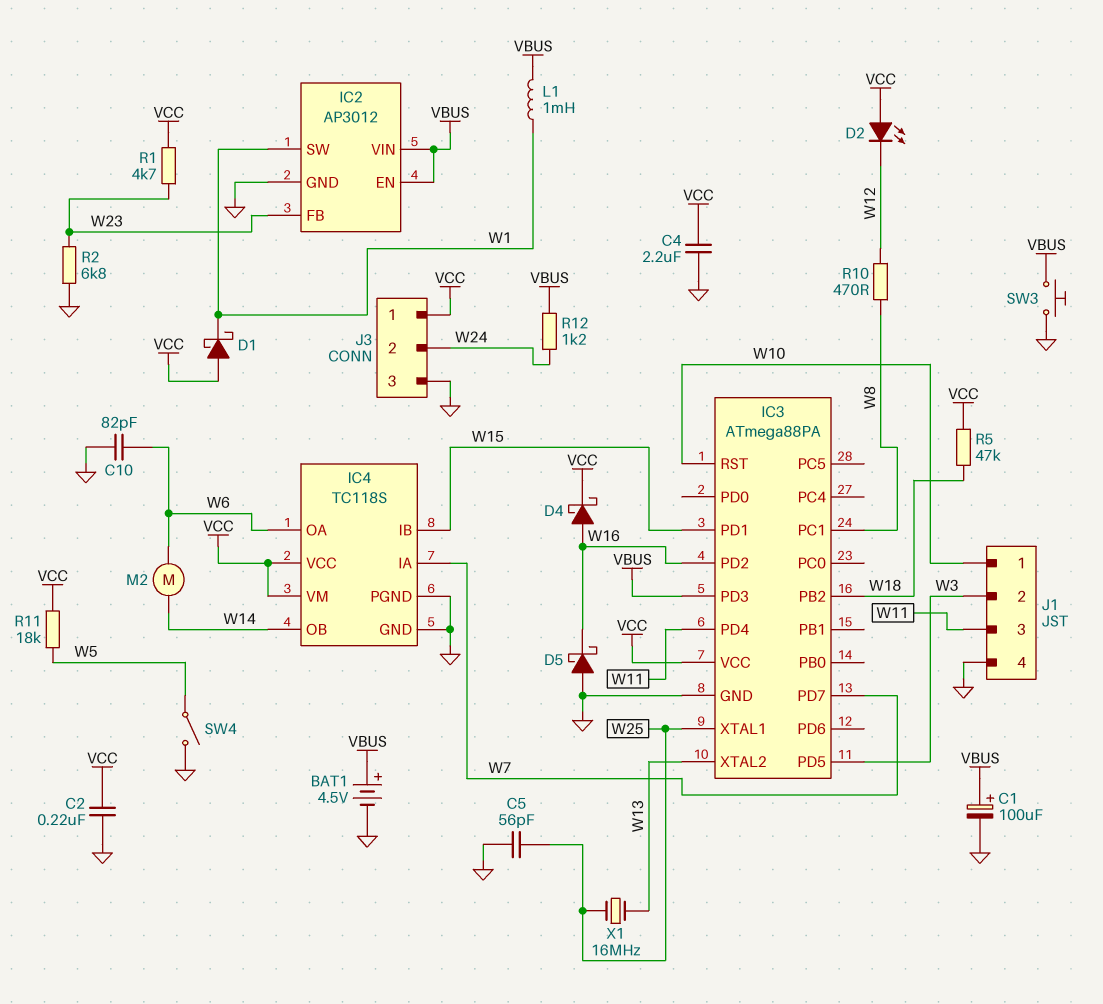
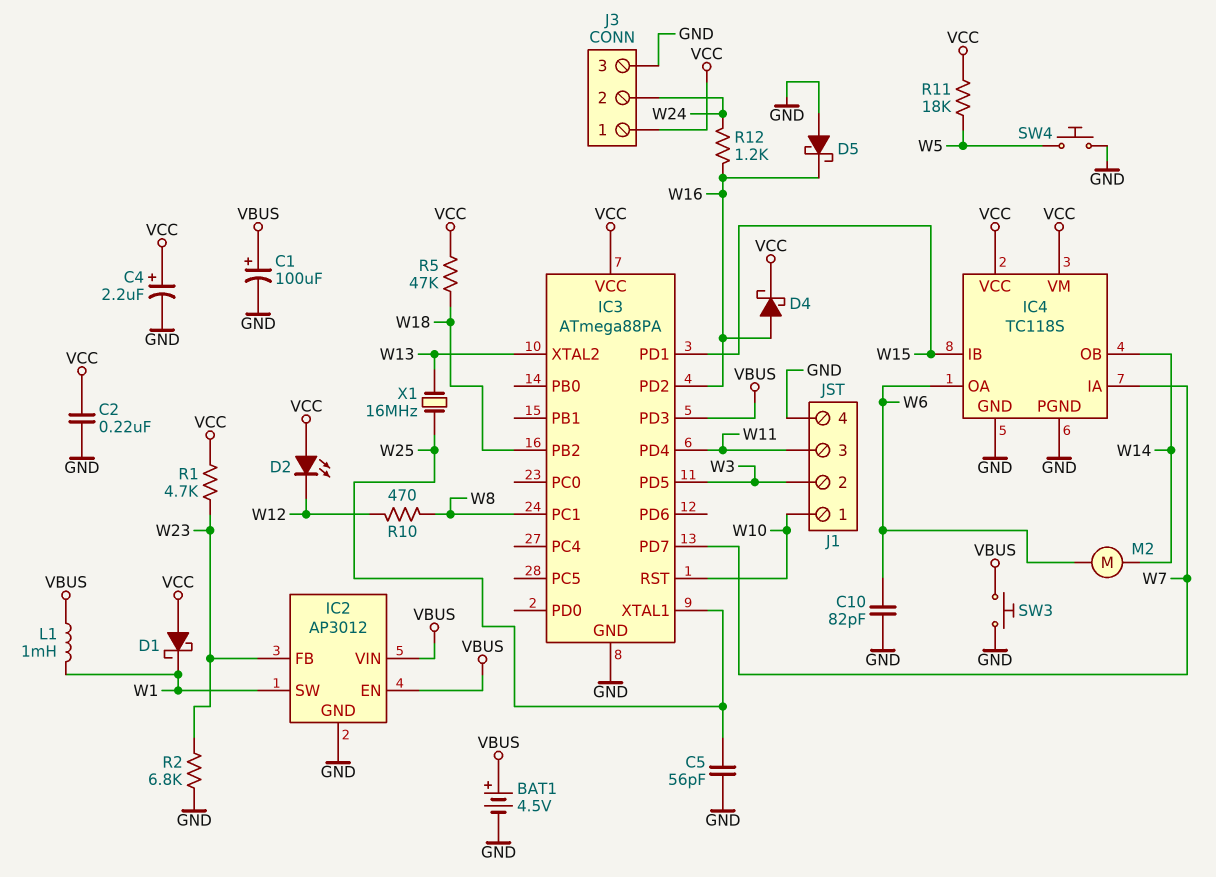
C4: 2.2uF (GND, VCC) -> 2.2uF (plus VCC, minus GND)
R12: 1.2k (VBUS, W24) -> 1.2k (W16, W24)
SW4: switch (GND, W5) -> button (GND, W5)

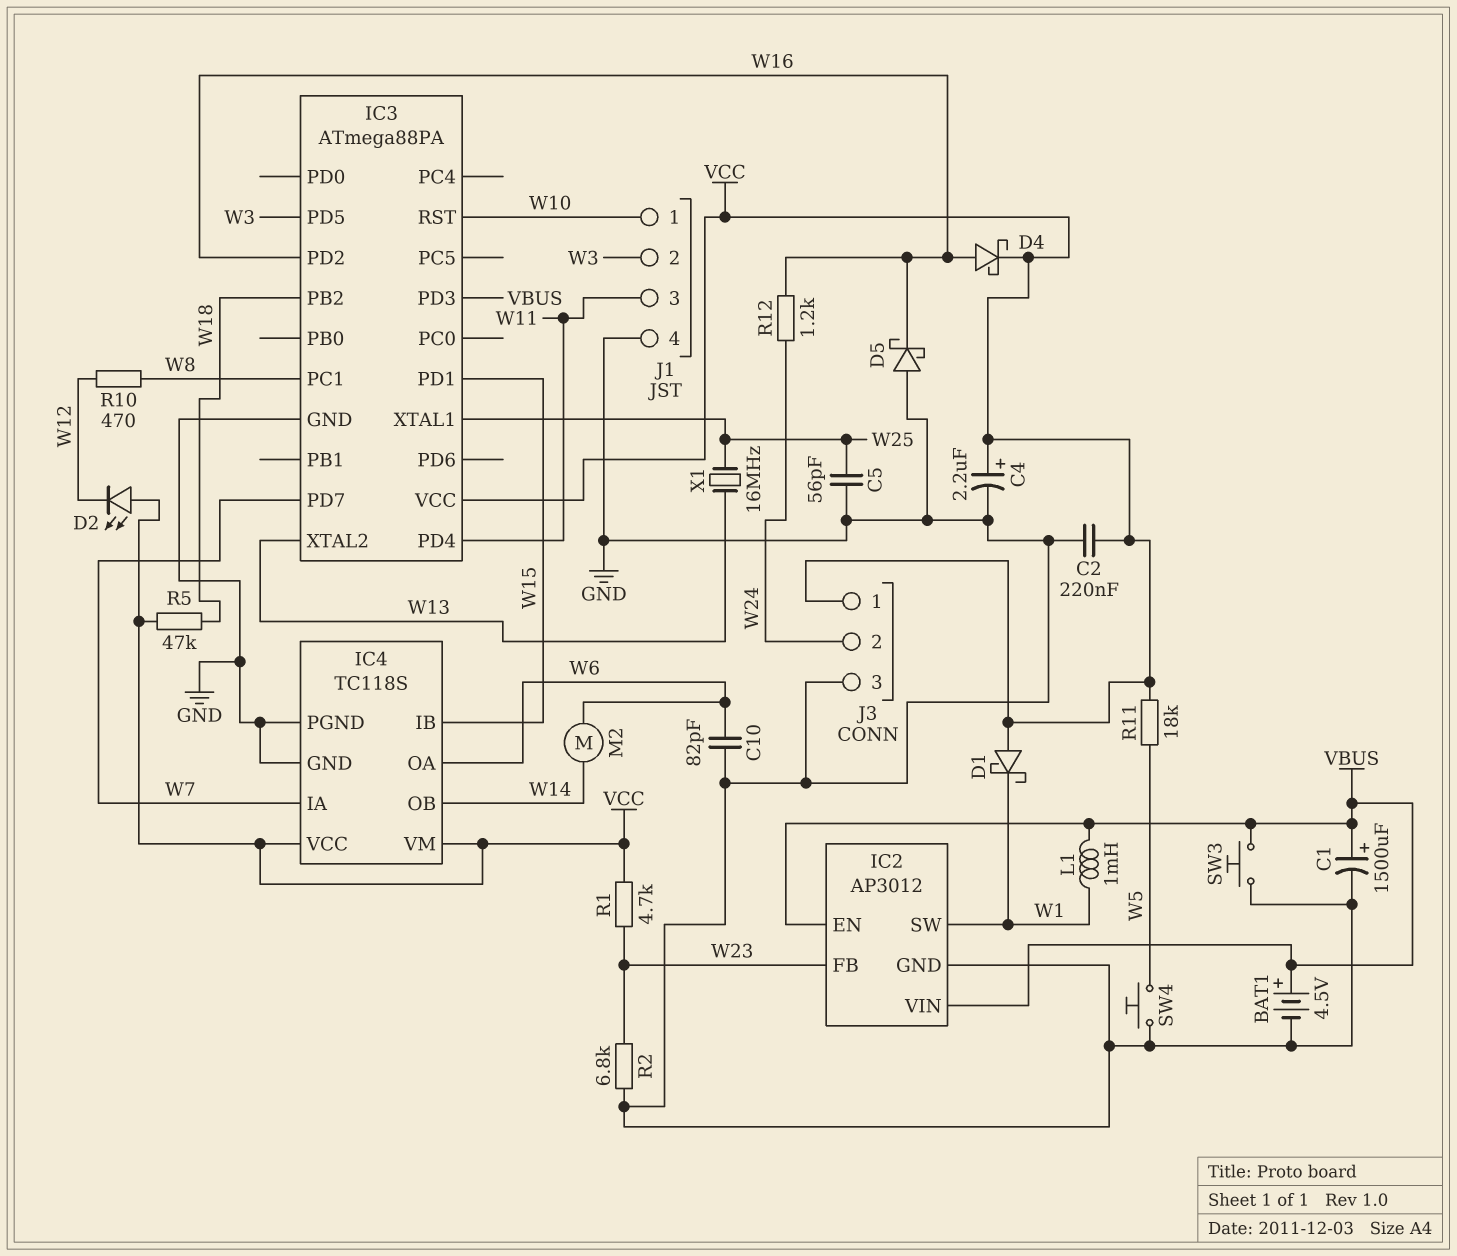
C1: 100uF (plus VBUS, minus GND) -> 1500uF (plus VBUS, minus GND)

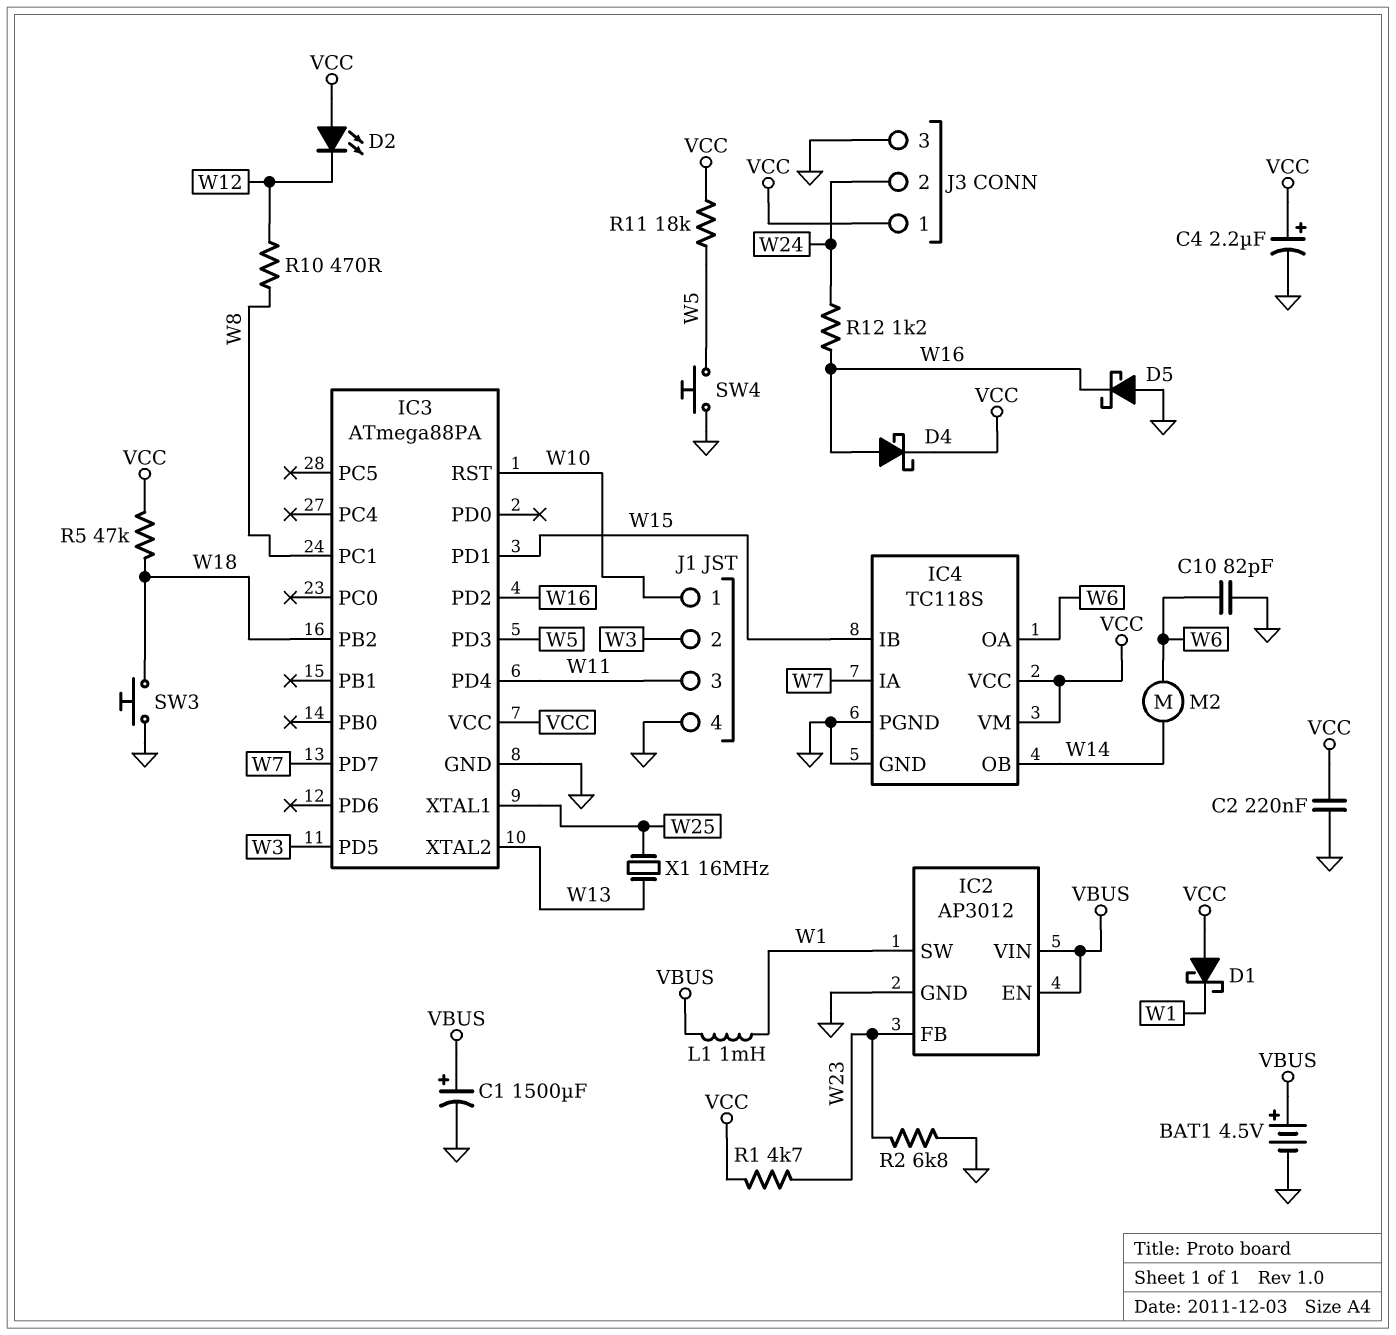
C5: 56pF (GND, W25) -> none
IC3 pin PD3: VBUS -> W5
SW3: button (GND, VBUS) -> button (GND, W18)

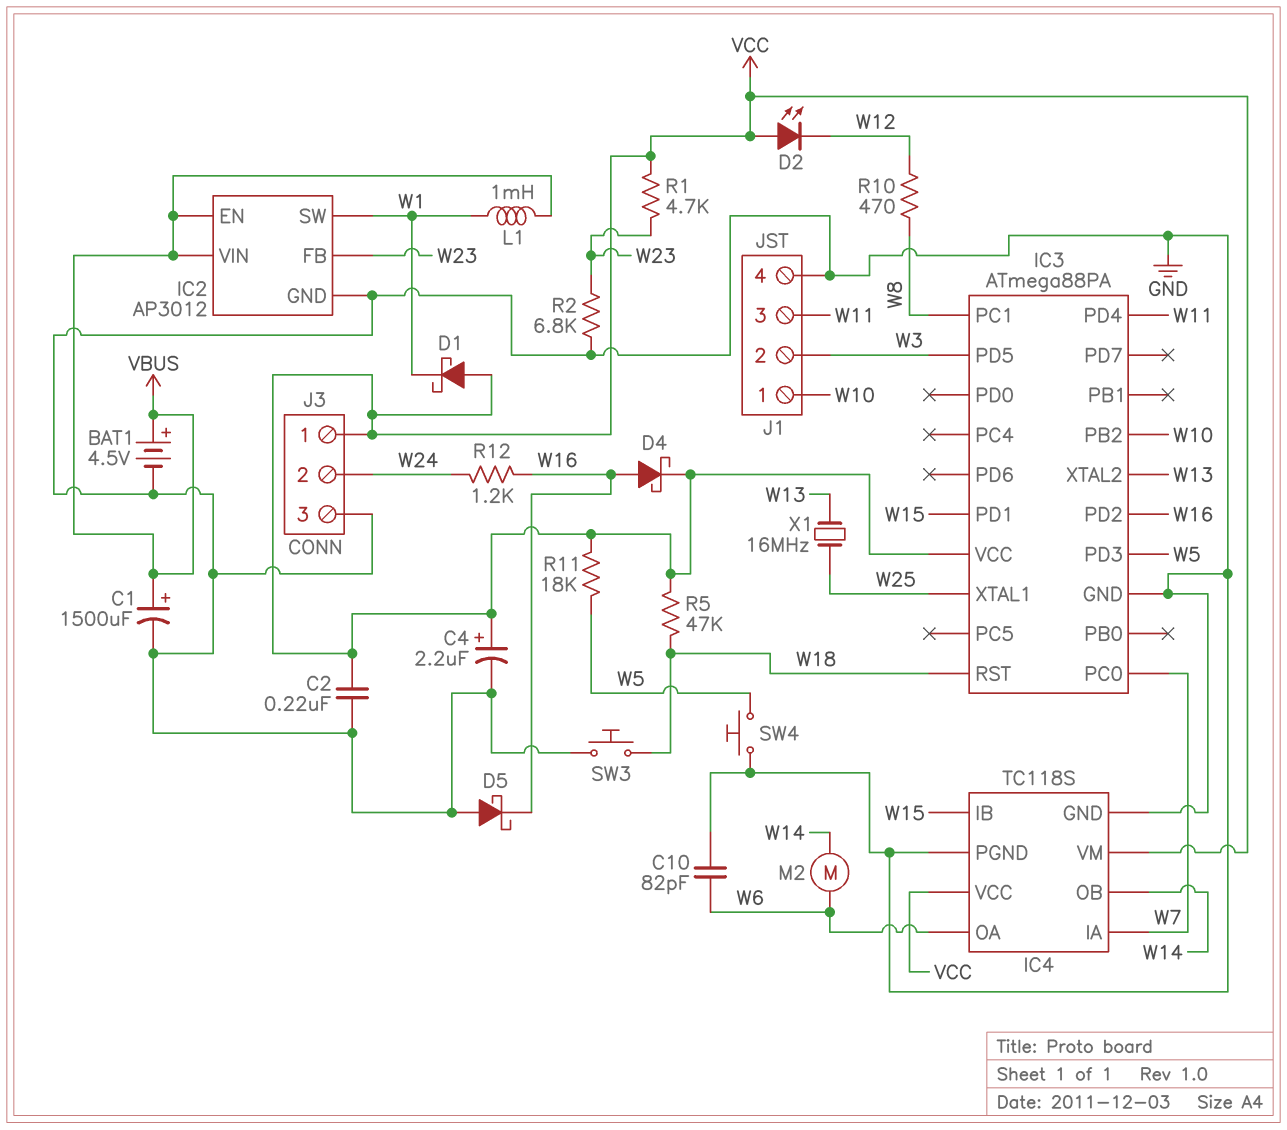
IC3 pin PB2: W18 -> W10
IC3 pin PC0: none -> W7
IC3 pin PD7: W7 -> none
IC3 pin RST: W10 -> W18

